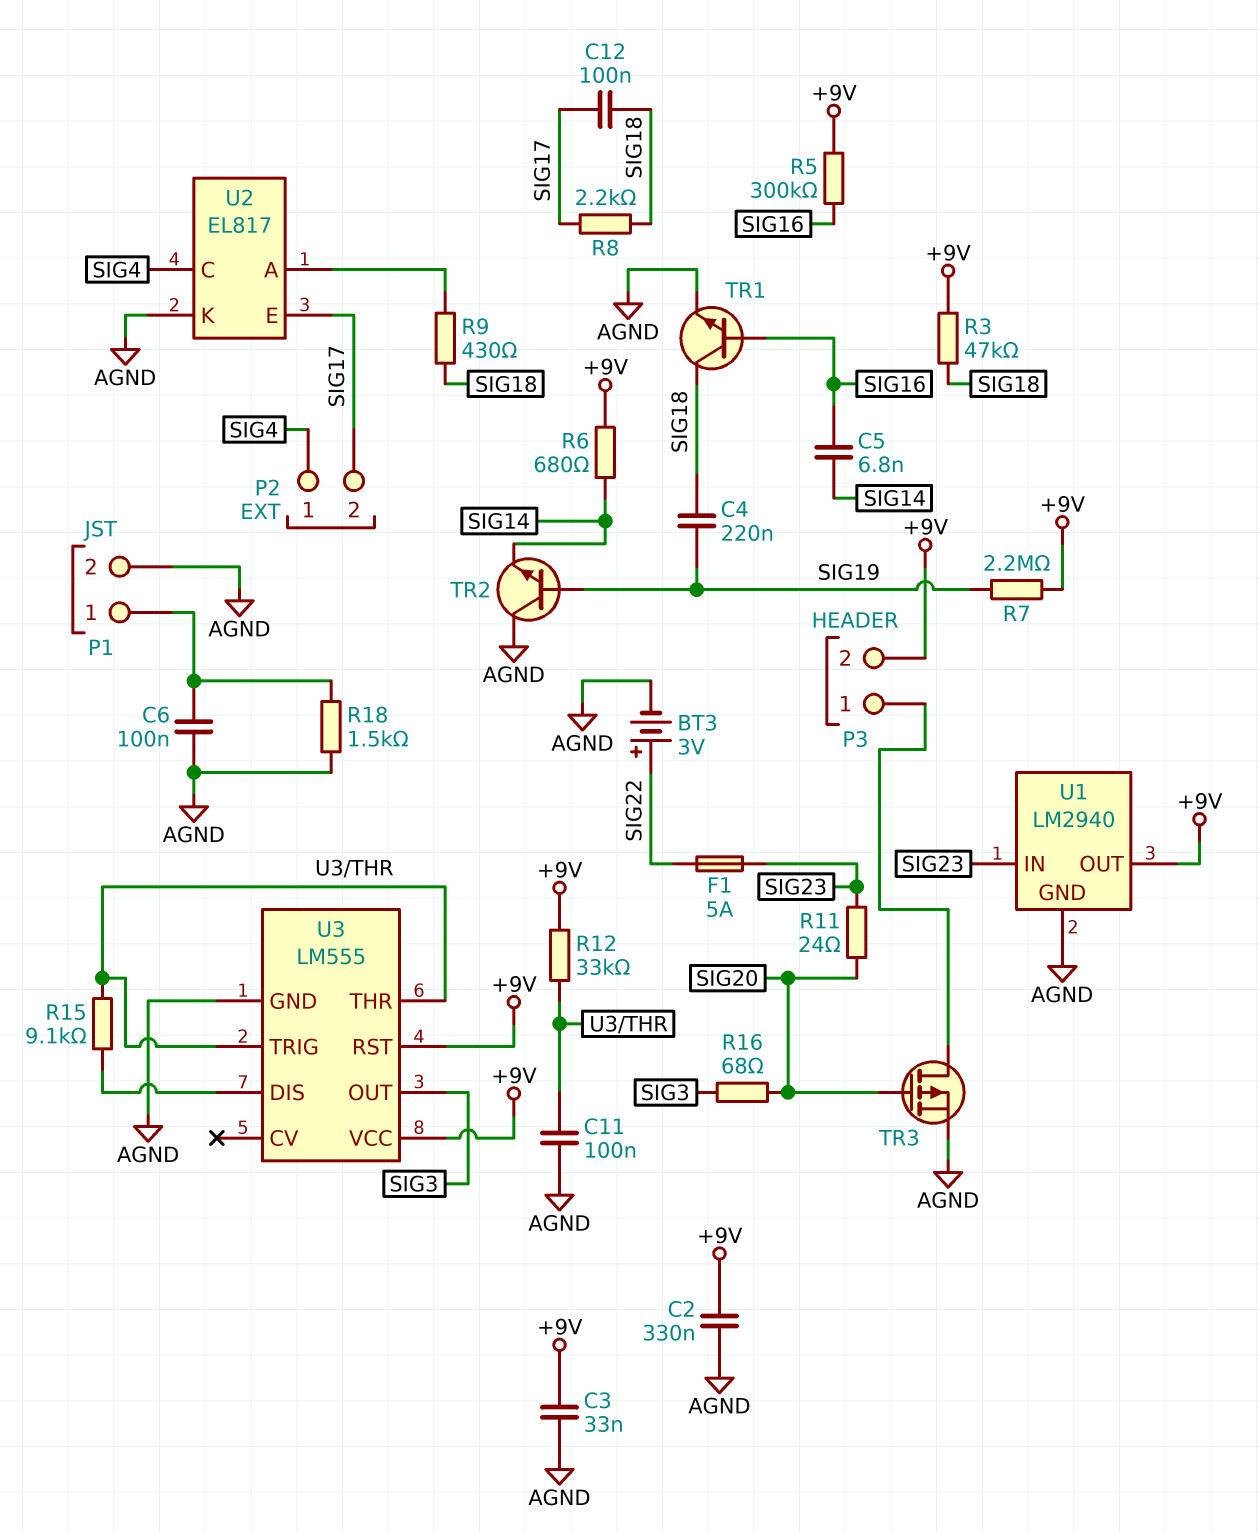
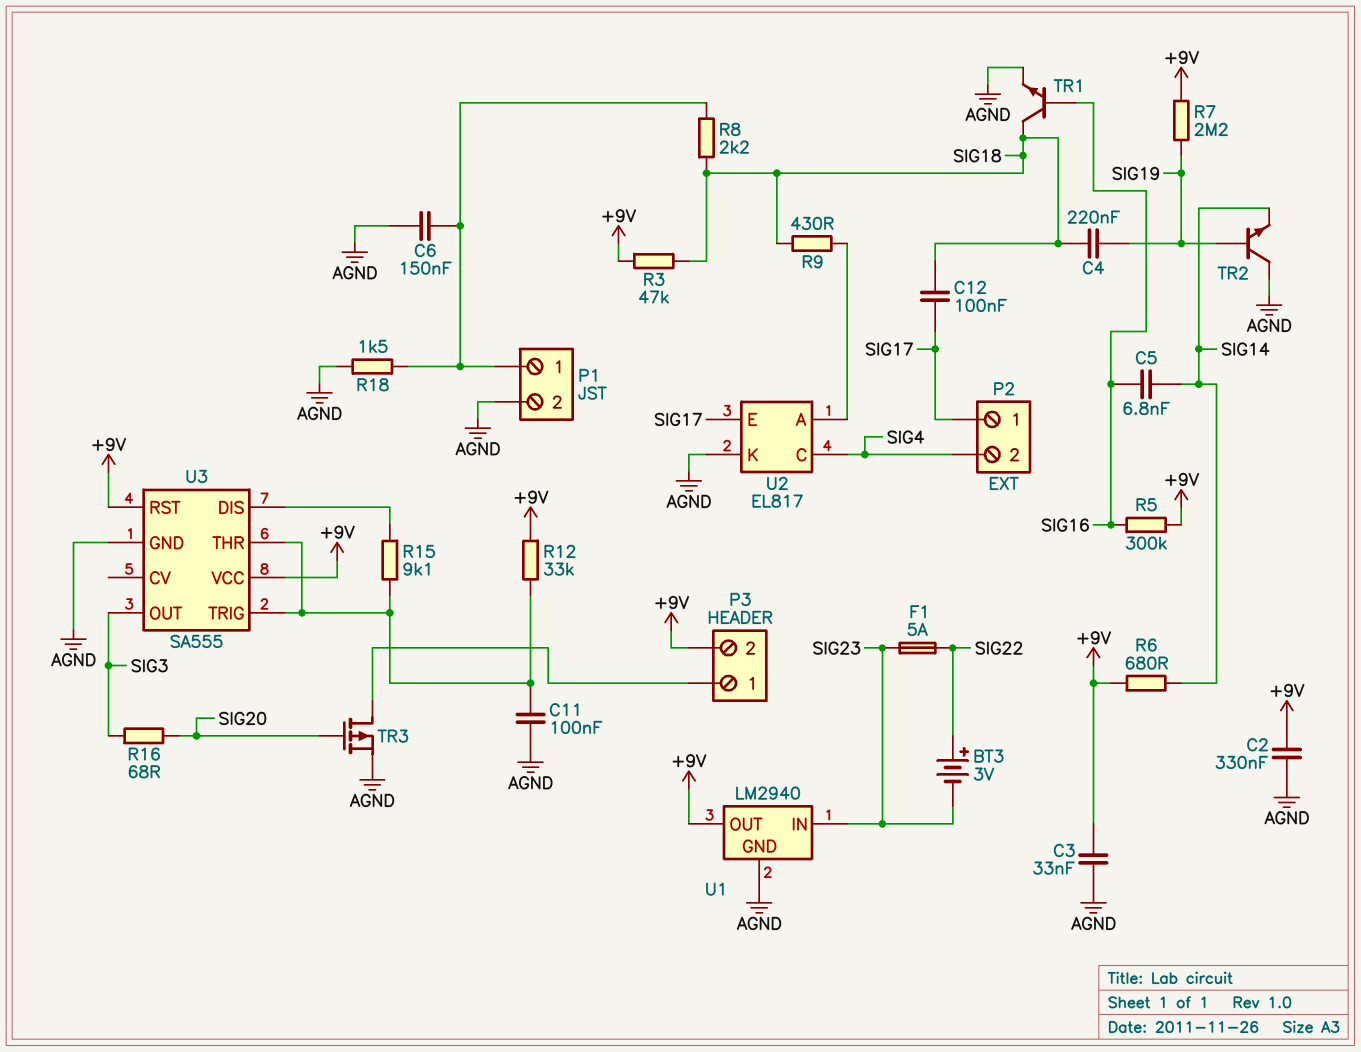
BT3: 3V (plus SIG22, minus AGND) -> 3V (plus SIG22, minus SIG23)
C6: 100nF (AGND, P1/1) -> 150nF (AGND, P1/1)
P2 pin 1: SIG4 -> SIG17
P2 pin 2: SIG17 -> SIG4
R8: 2.2k (SIG17, SIG18) -> 2.2k (P1/1, SIG18)
R11: 24 (SIG20, SIG23) -> none
U3: LM555 -> SA555

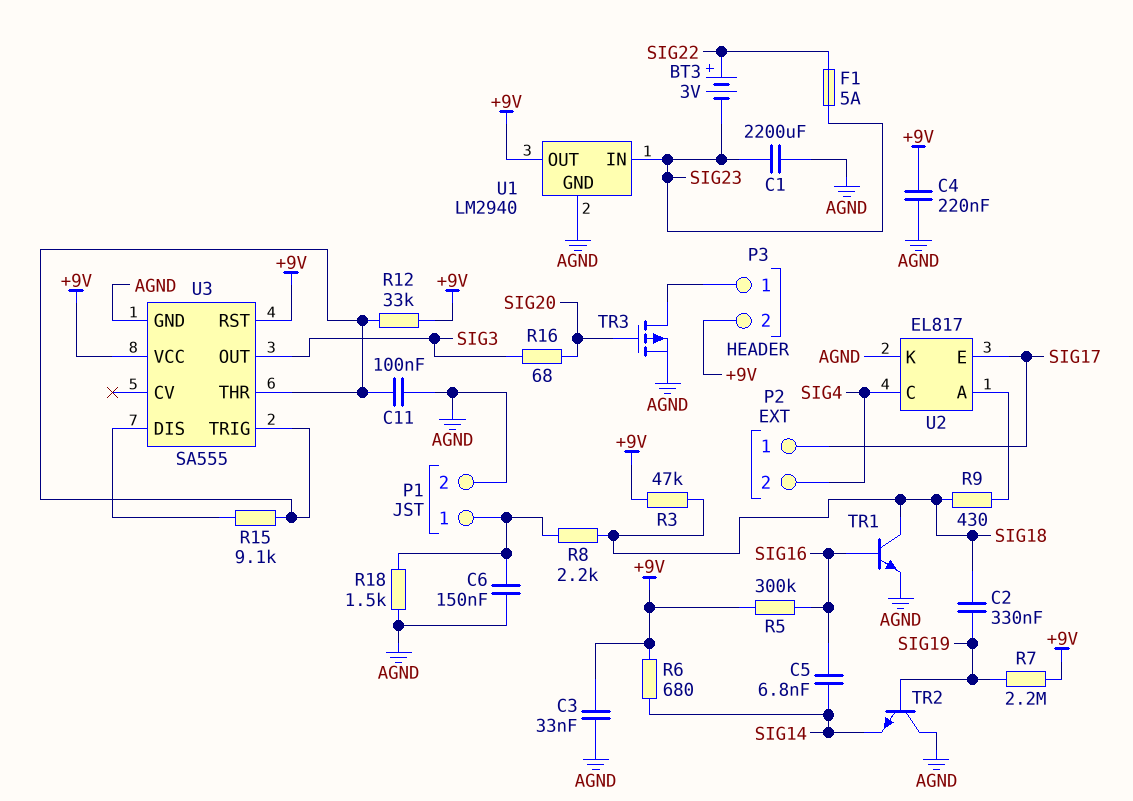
C1: none -> 2200uF (AGND, SIG23)
C2: 330nF (+9V, AGND) -> 330nF (SIG18, SIG19)
C4: 220nF (SIG18, SIG19) -> 220nF (+9V, AGND)
C12: 100nF (SIG17, SIG18) -> none

